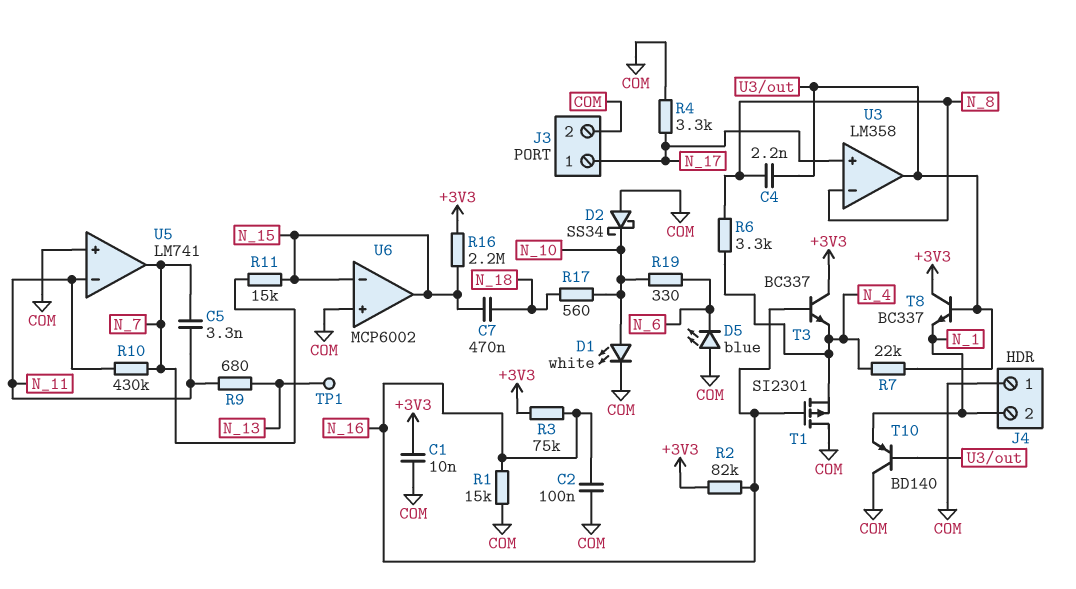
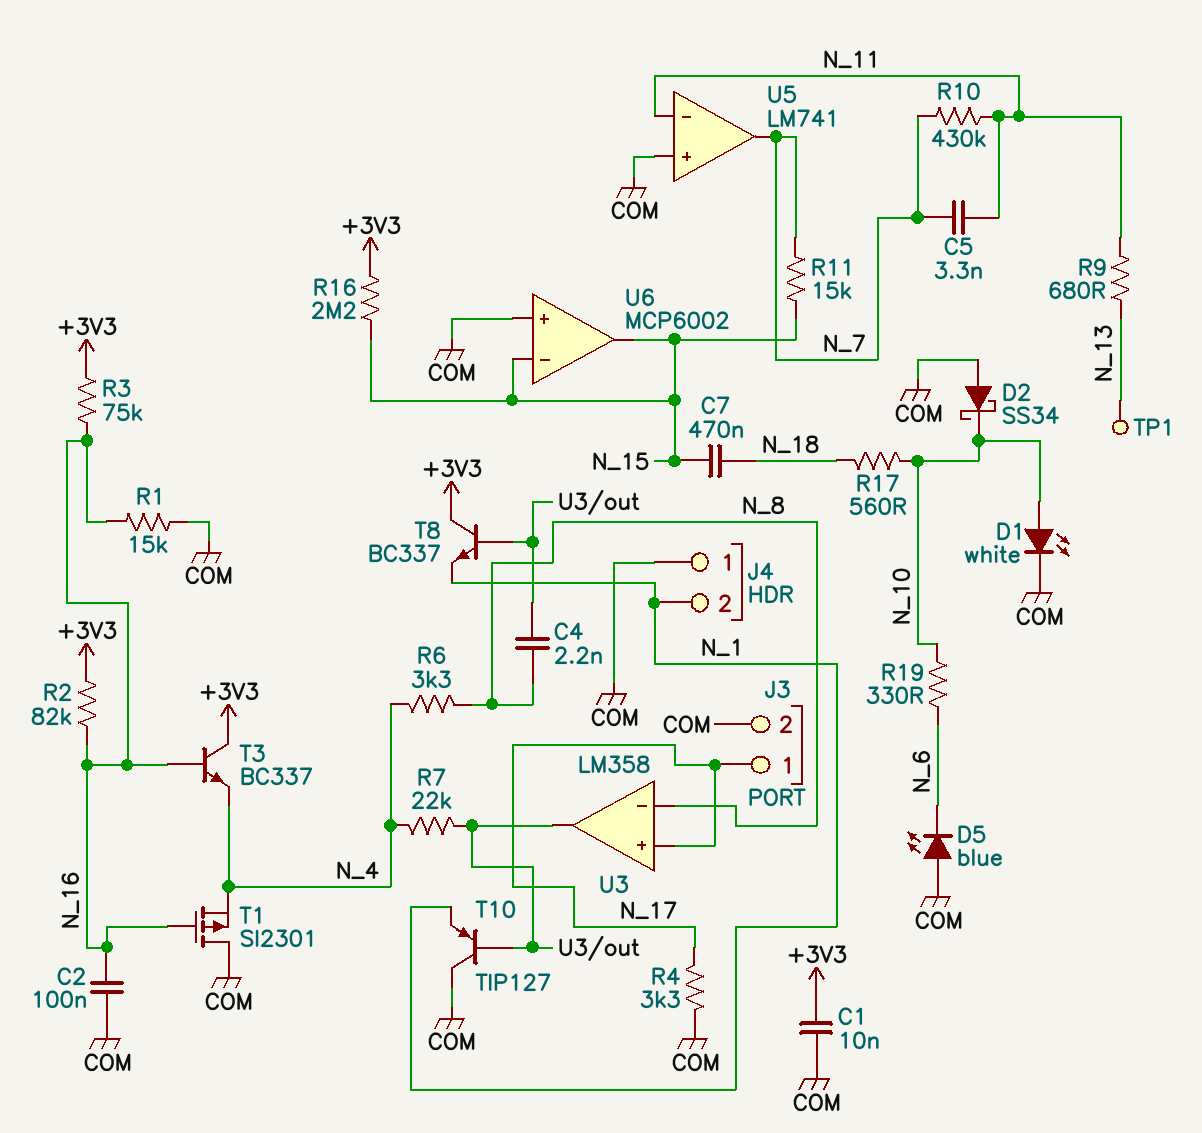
T10: PNP BD140 (B U3/out, C COM, E N_1) -> PNP TIP127 (B U3/out, C COM, E N_1)

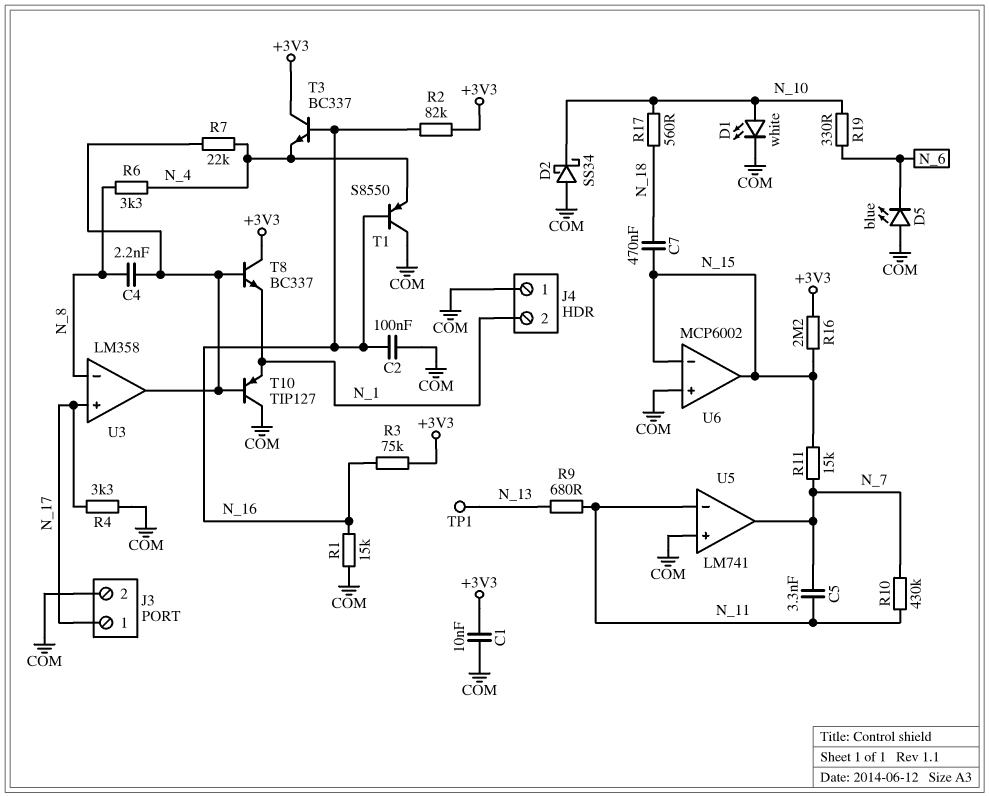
T1: PMOS SI2301 (G N_16, D COM, S N_4) -> PNP S8550 (B N_16, C COM, E N_4)

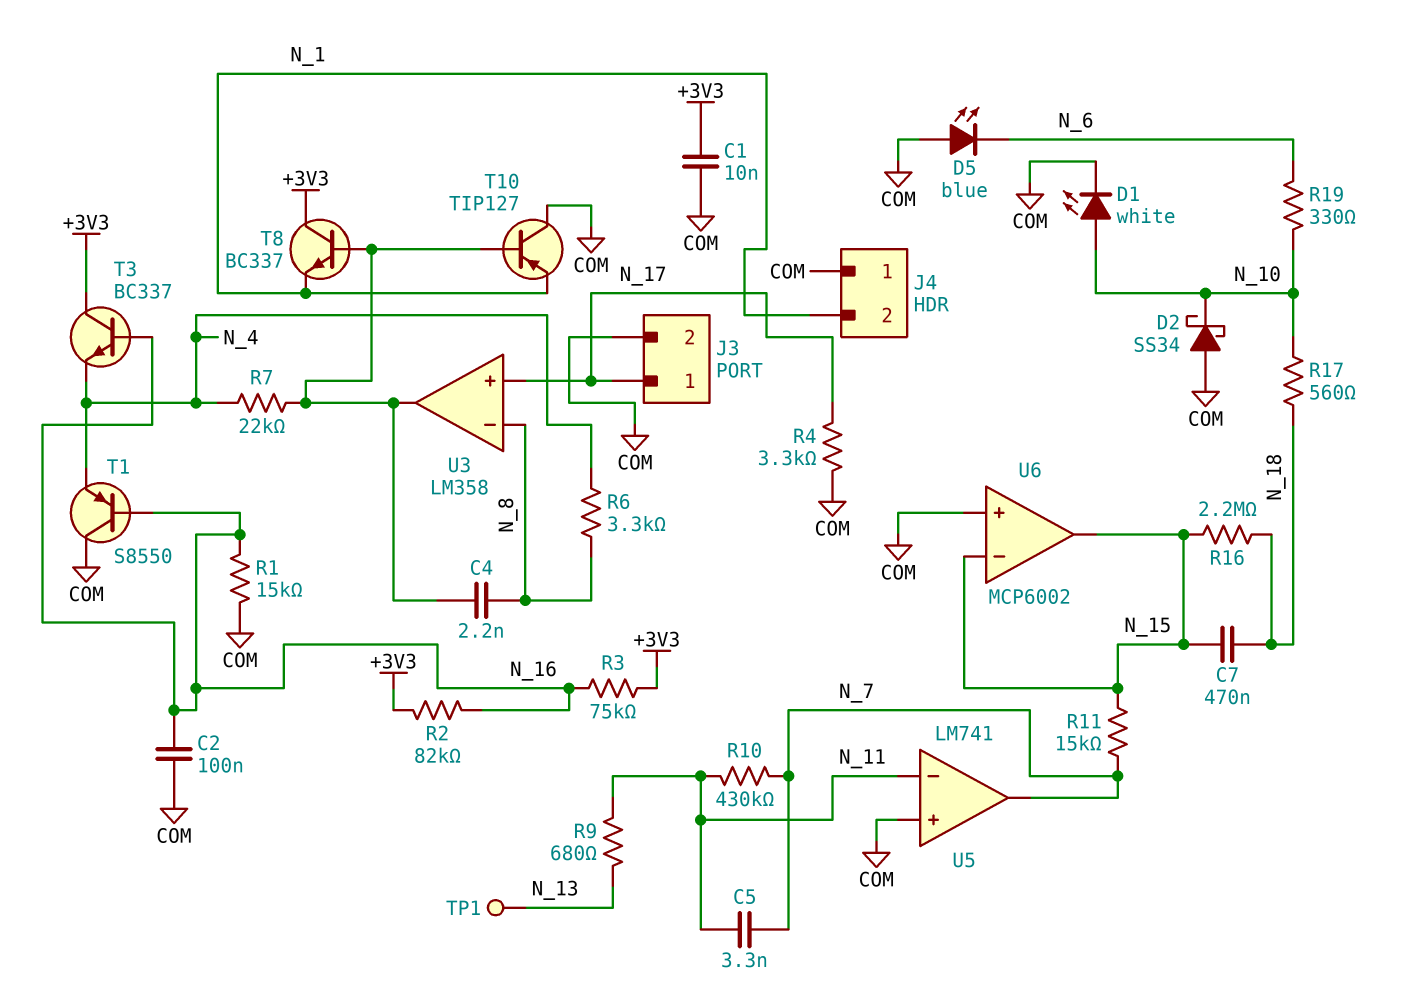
R16: 2.2M (+3V3, N_15) -> 2.2M (N_15, N_18)

